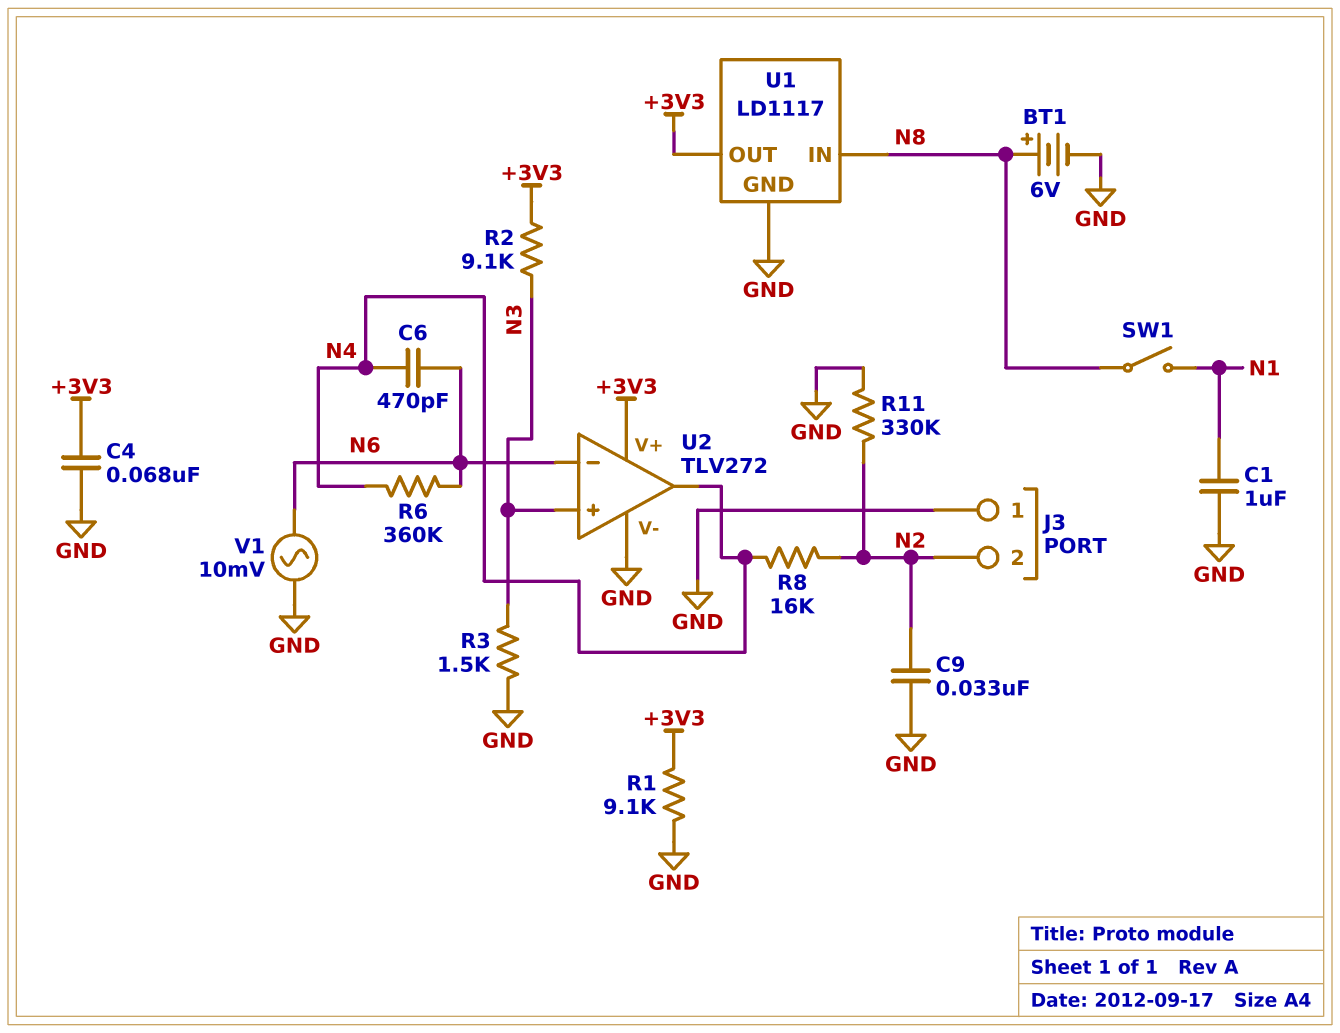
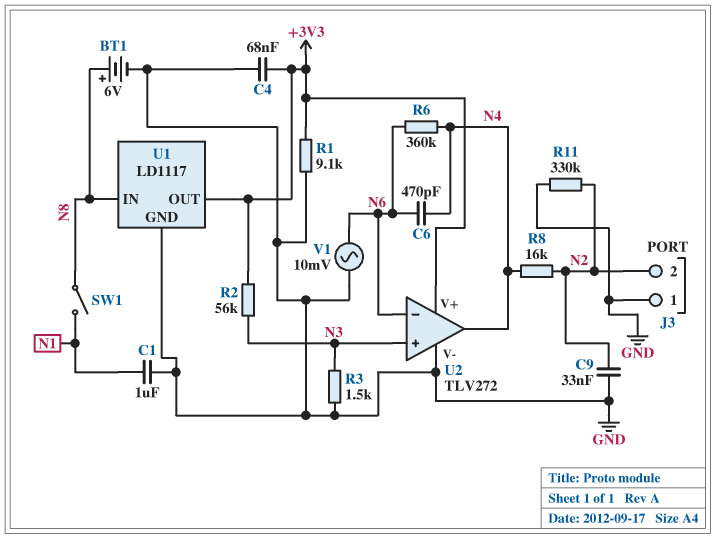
R2: 9.1k (+3V3, N3) -> 56k (+3V3, N3)

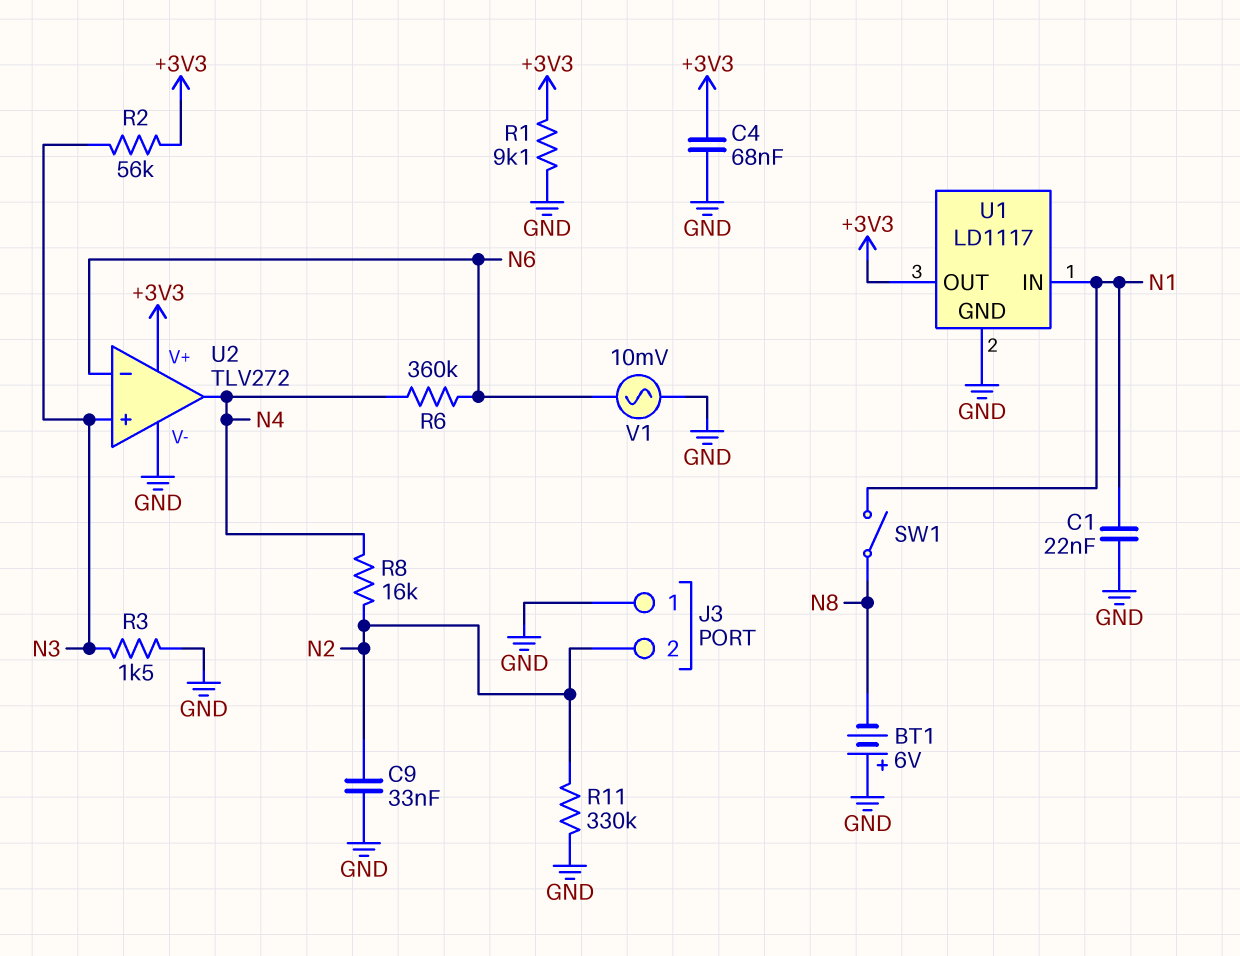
BT1: 6V (plus N8, minus GND) -> 6V (plus GND, minus N8)
C1: 1uF (GND, N1) -> 22nF (GND, N1)
C6: 470pF (N4, N6) -> none
U1 pin IN: N8 -> N1

